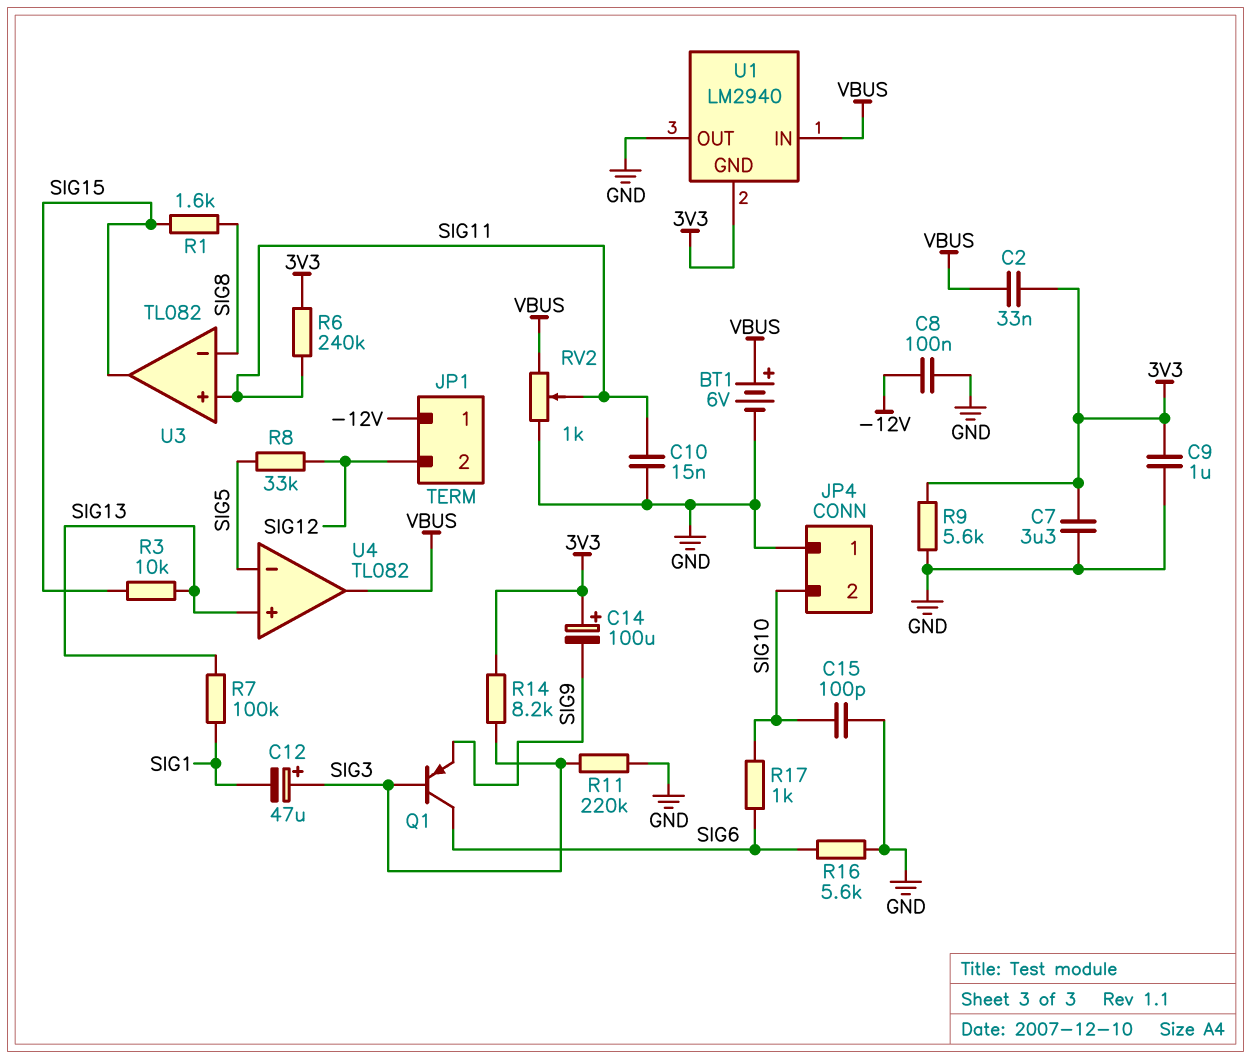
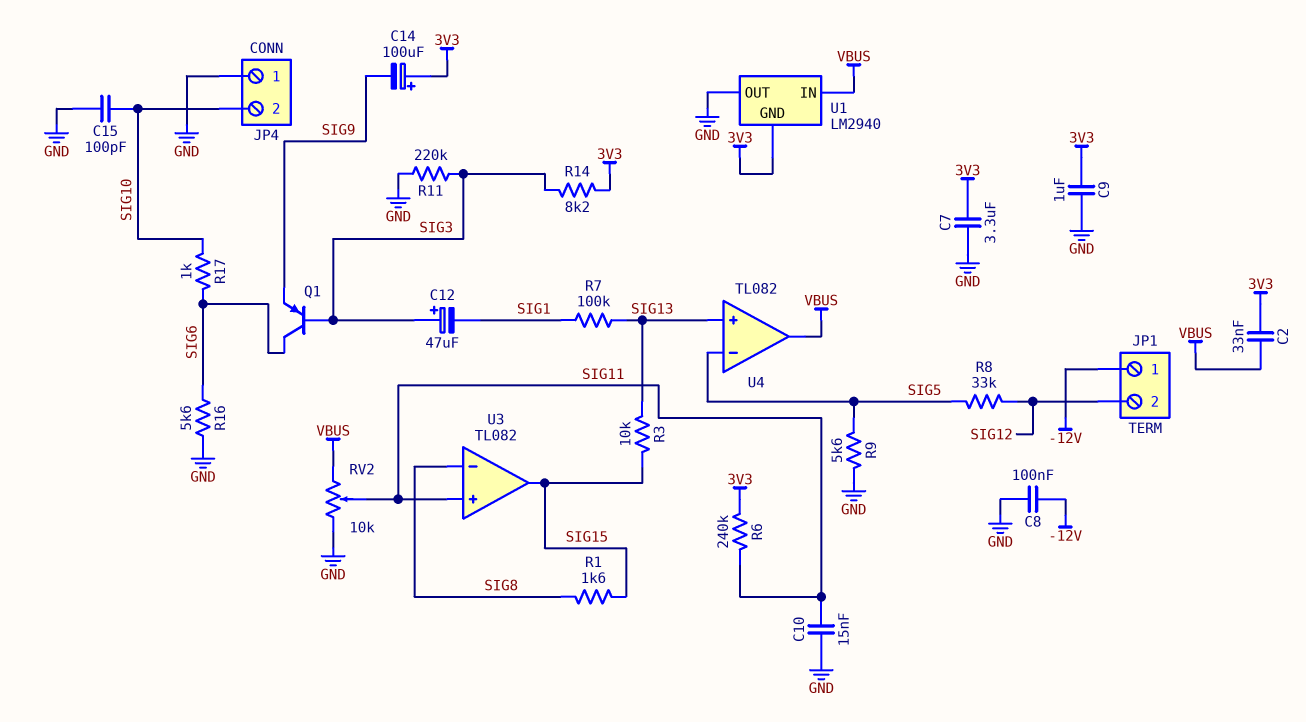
BT1: 6V (plus VBUS, minus GND) -> none
R9: 5.6k (3V3, GND) -> 5.6k (GND, SIG5)
RV2: 1k (GND, VBUS, wiper SIG11) -> 10k (GND, VBUS, wiper SIG11)

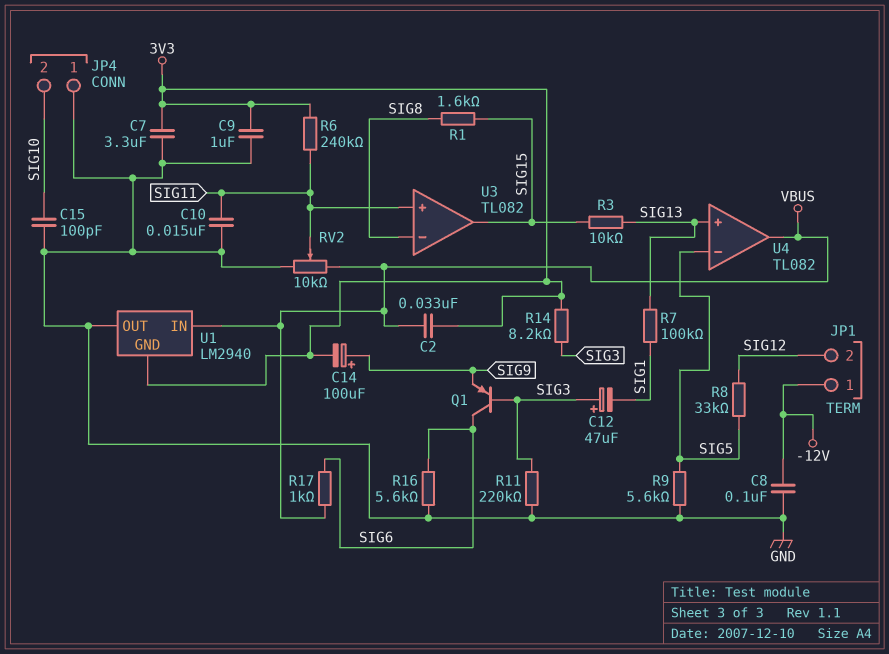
C14: 100uF (plus 3V3, minus SIG9) -> 100uF (plus SIG9, minus 3V3)
R17: 1k (SIG6, SIG10) -> 1k (SIG6, VBUS)

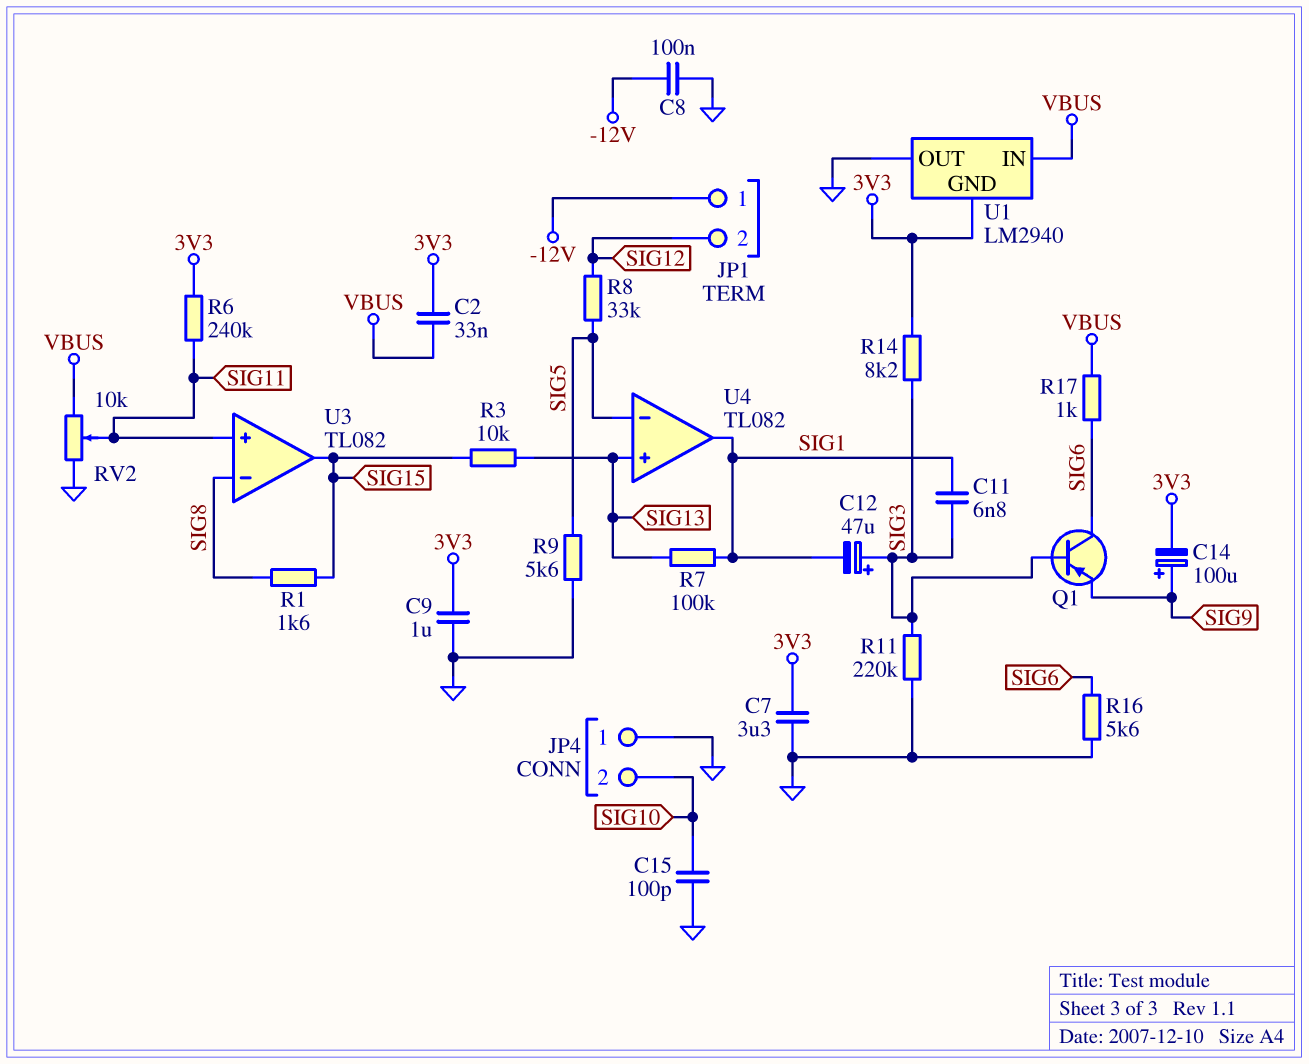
C10: 15nF (GND, SIG11) -> none
C11: none -> 6.8nF (SIG1, SIG3)
U4 pin out: VBUS -> SIG1

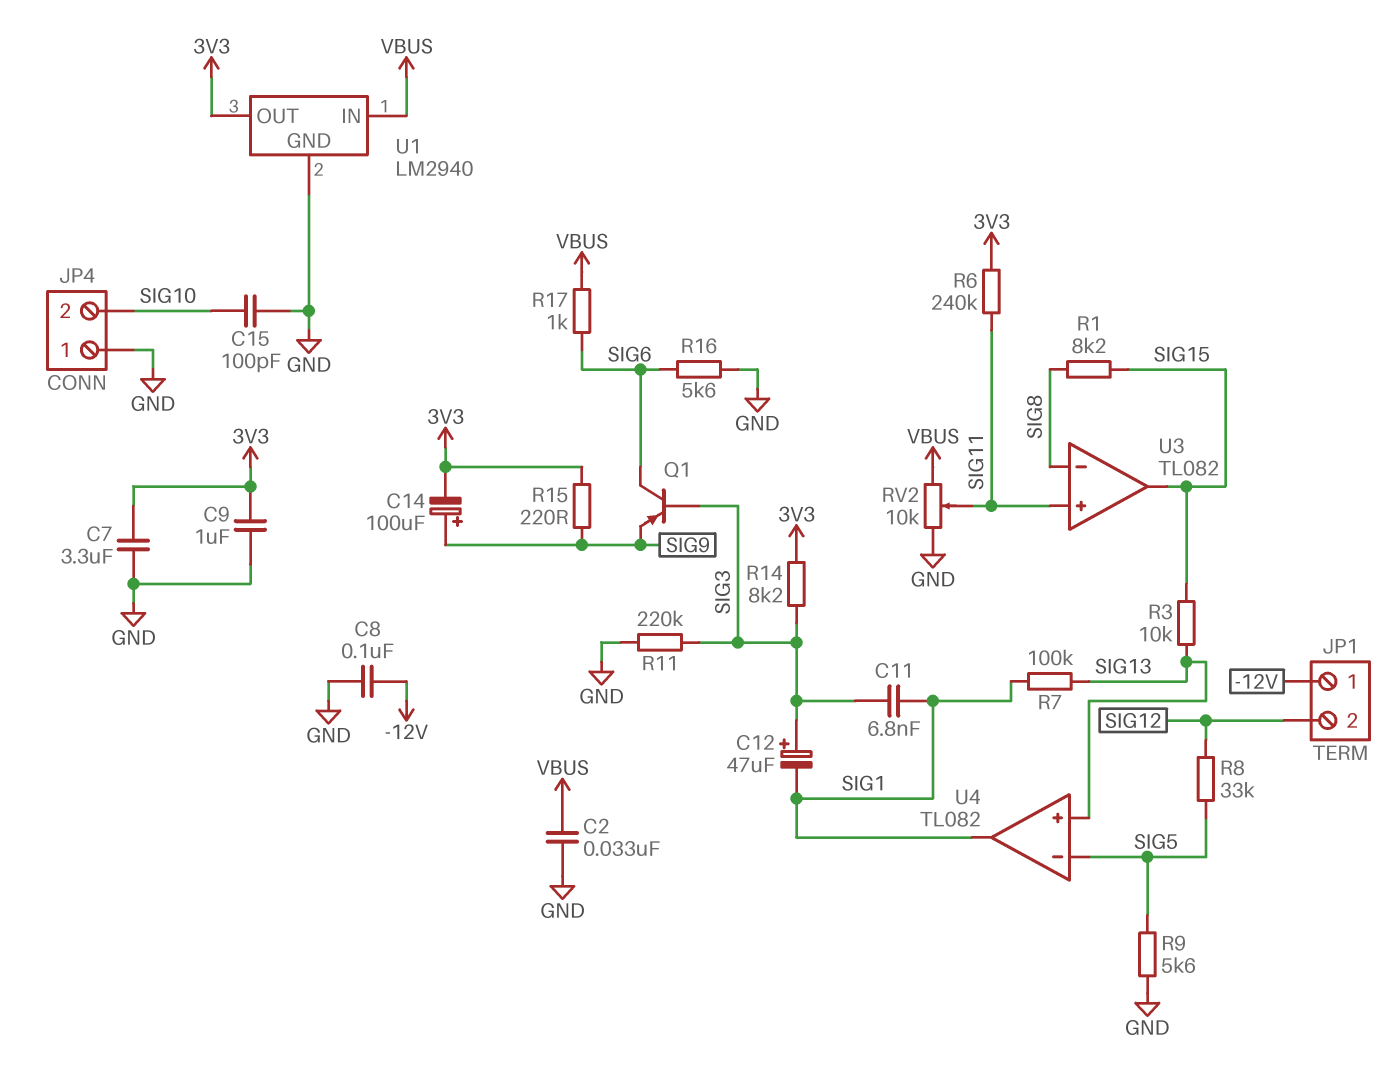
C2: 33nF (3V3, VBUS) -> 33nF (GND, VBUS)
R1: 1.6k (SIG8, SIG15) -> 8.2k (SIG8, SIG15)
R15: none -> 220 (3V3, SIG9)
U1 pin GND: 3V3 -> GND
U1 pin OUT: GND -> 3V3

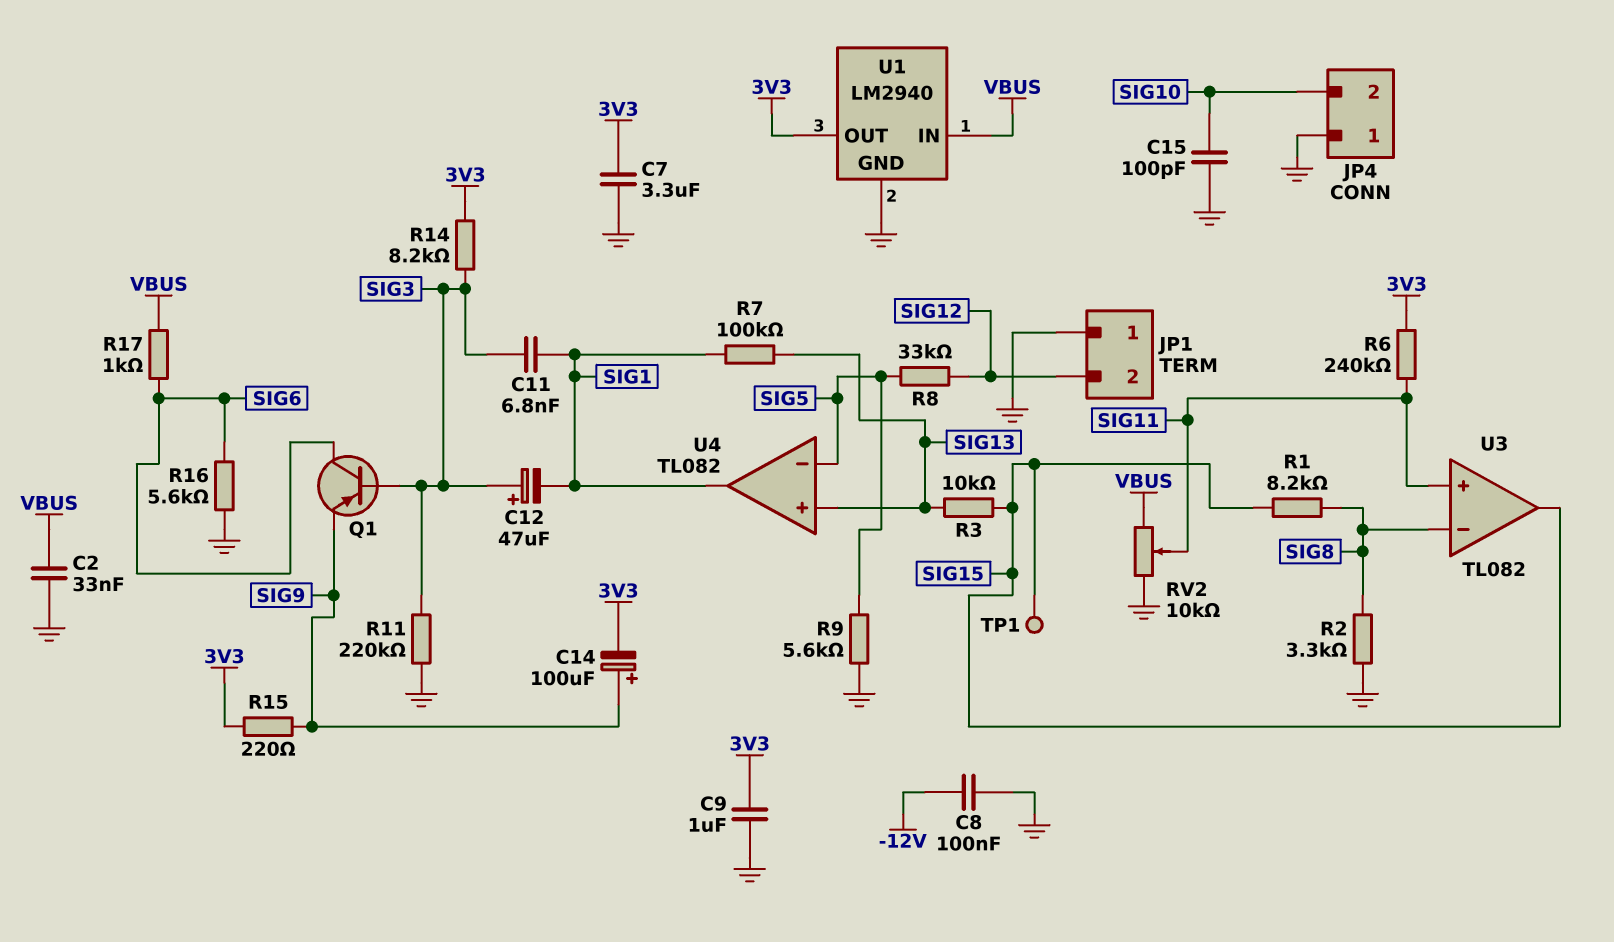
JP1 pin 1: -12V -> GND
R2: none -> 3.3k (GND, SIG8)
TP1: none -> test point (SIG15)

